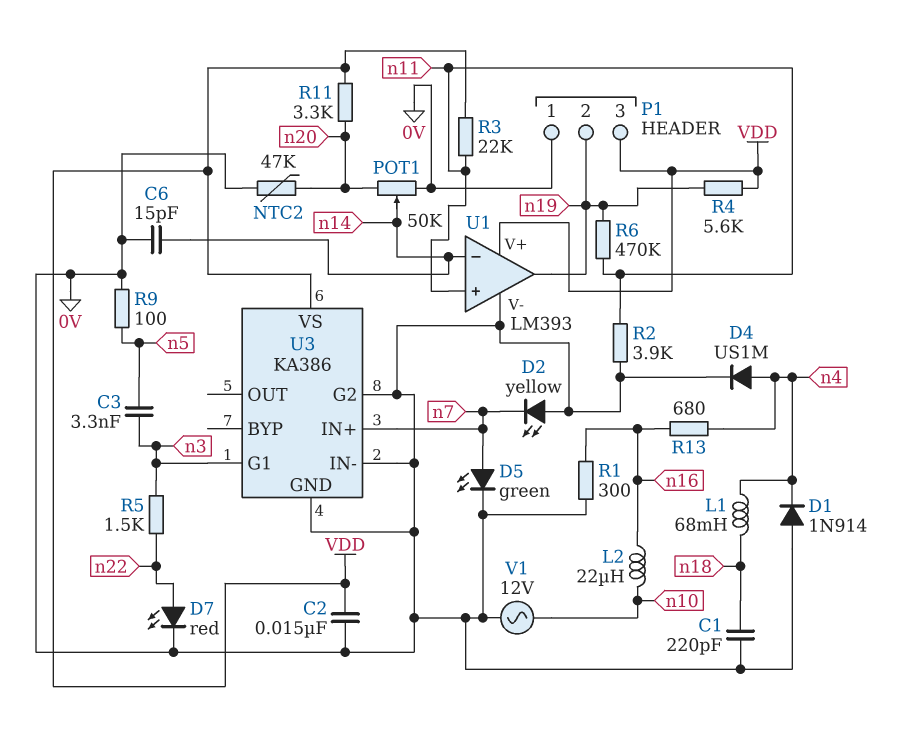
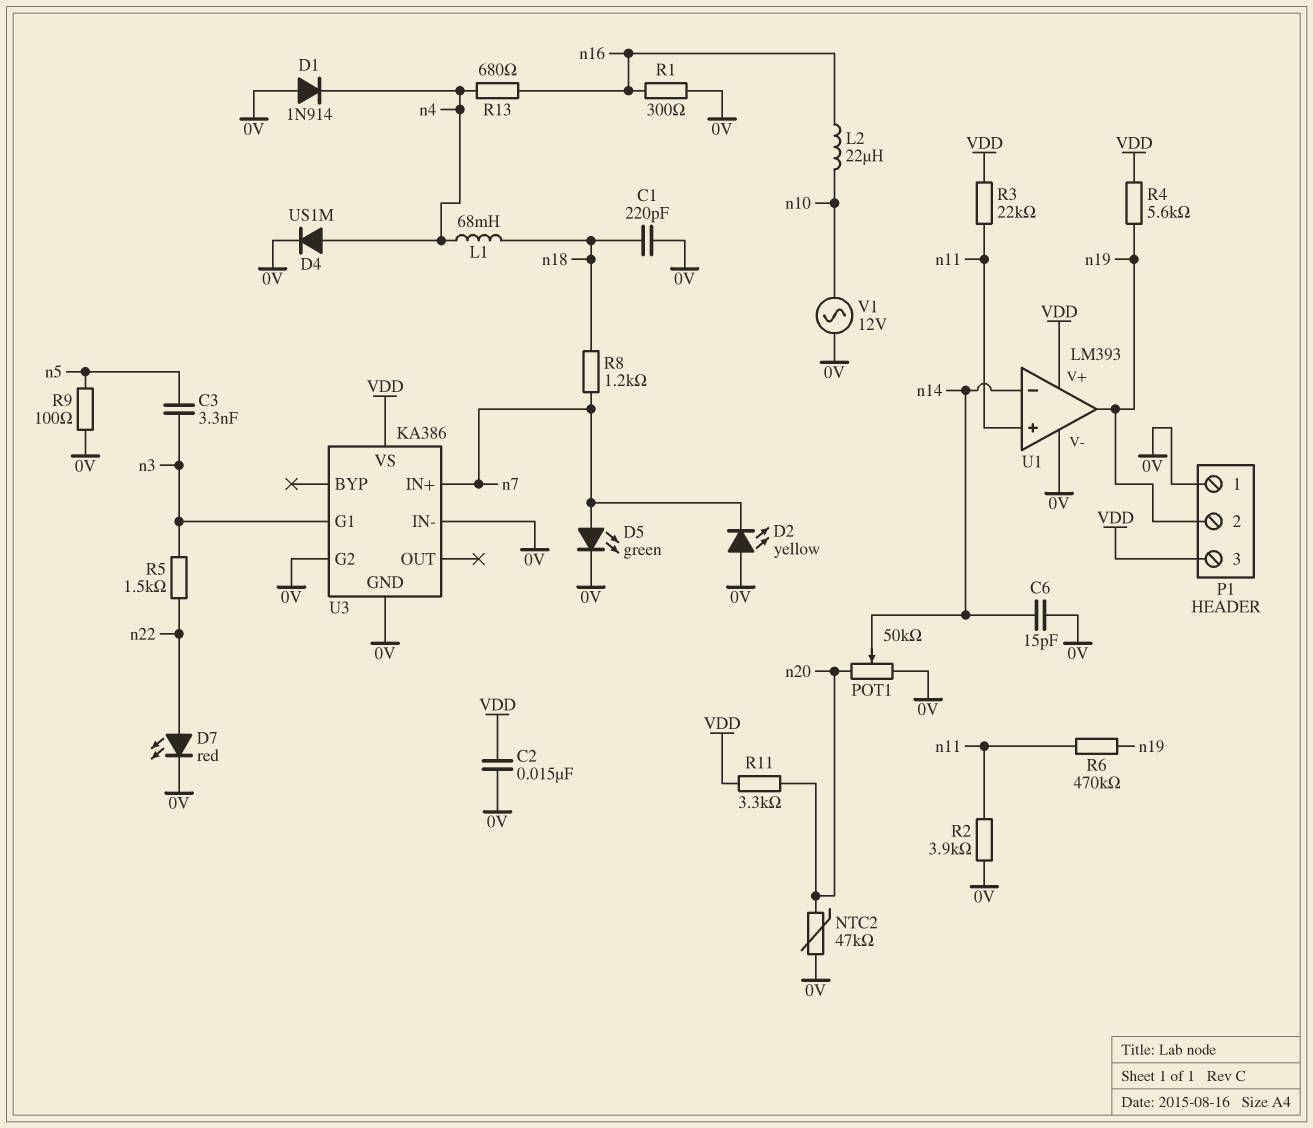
R8: none -> 1.2k (n7, n18)

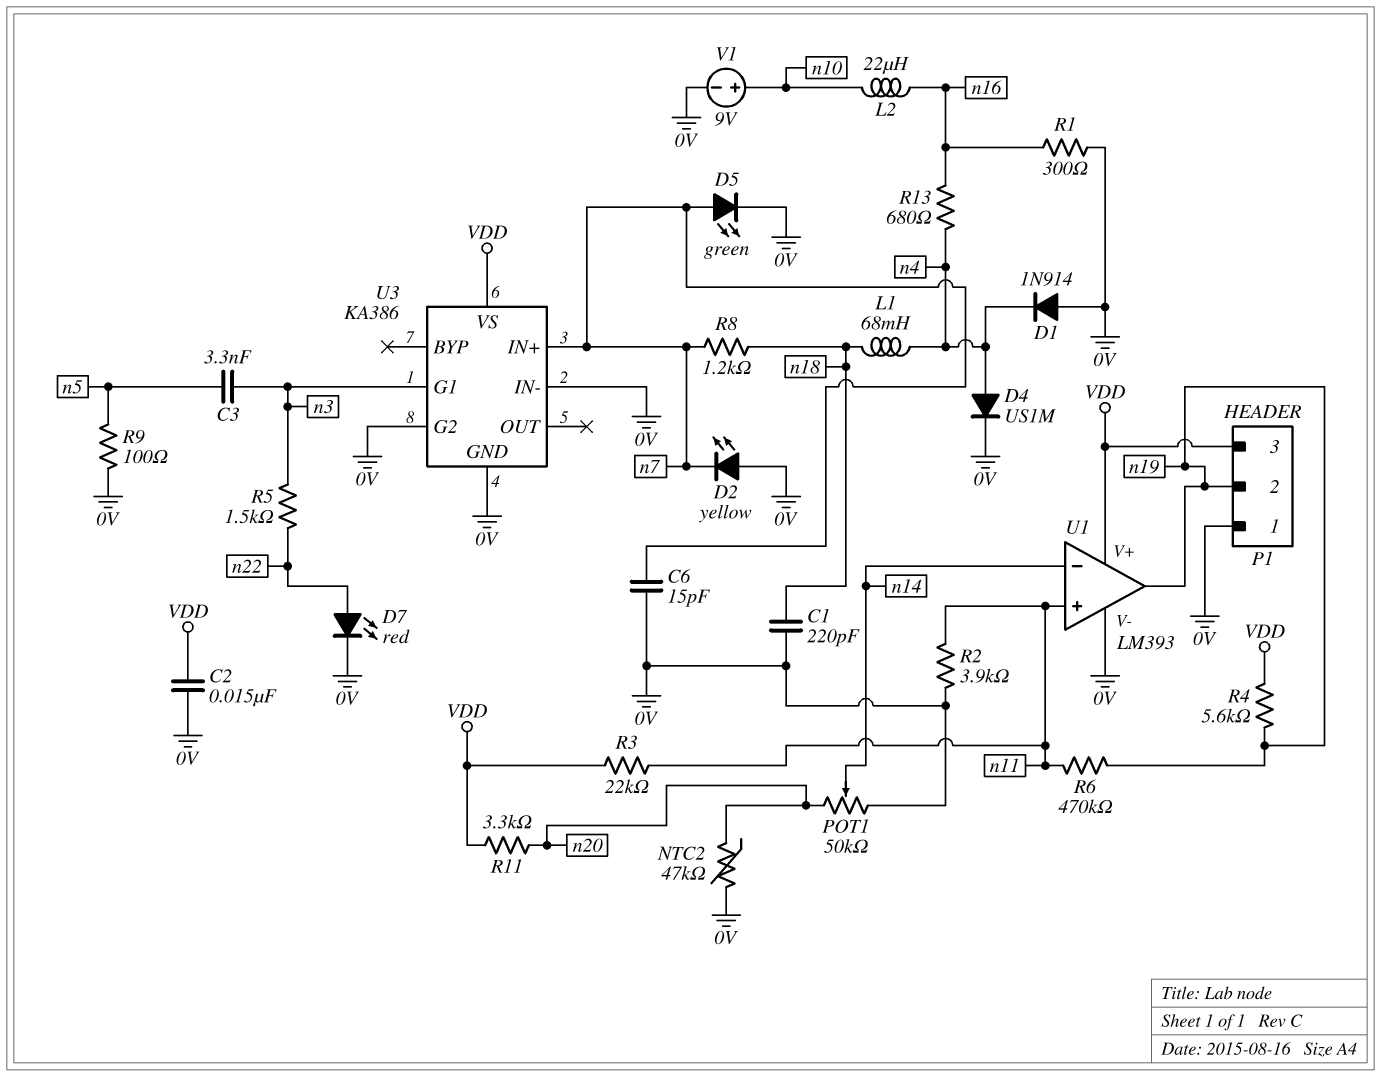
C6: 15pF (0V, n14) -> 15pF (0V, n7)
V1: AC 12V (0V, n10) -> 9V (plus n10, minus 0V)

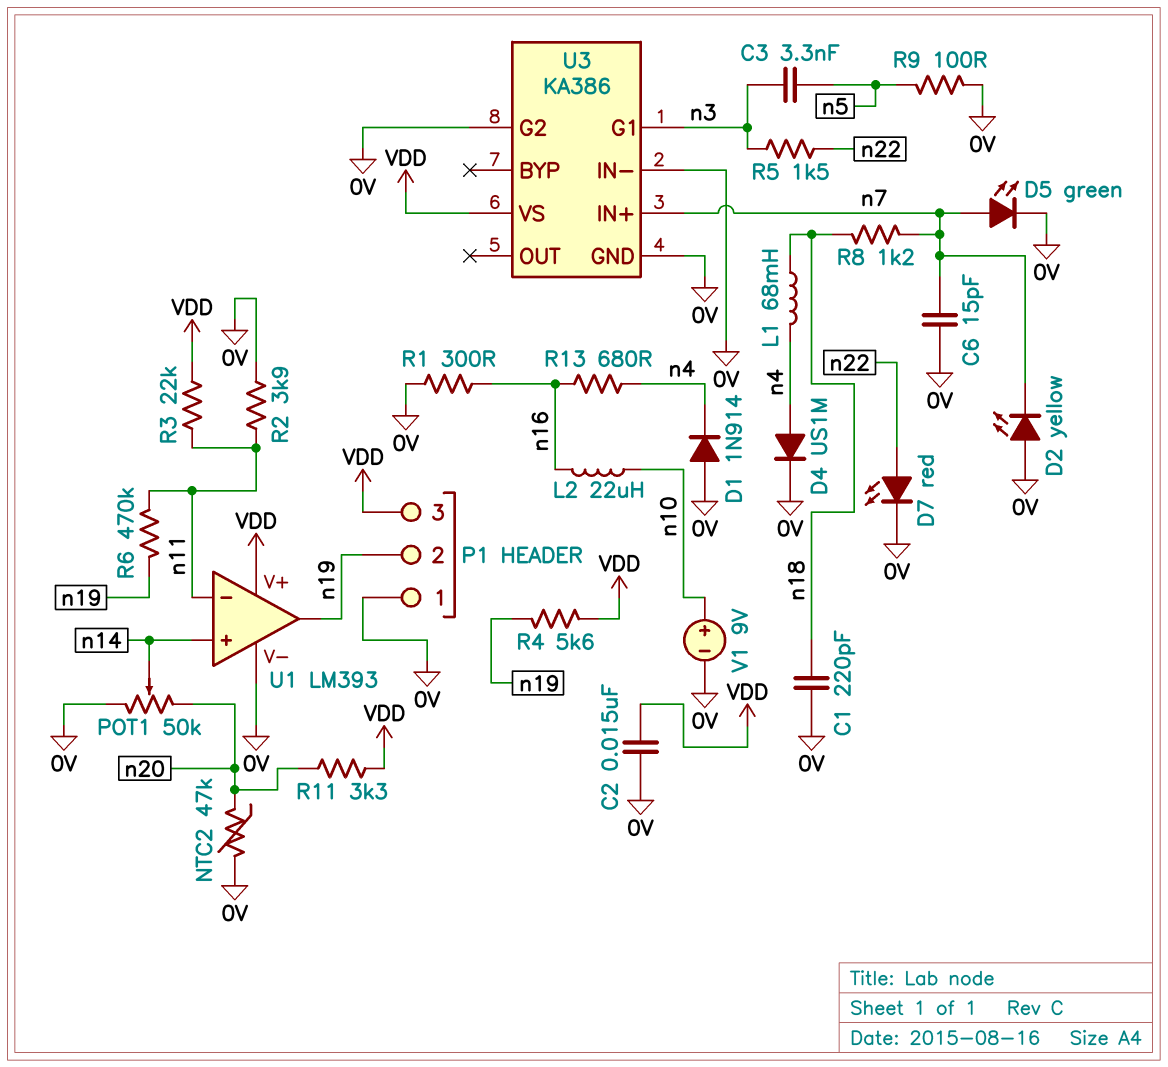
U1 pin in+: n11 -> n14
U1 pin in-: n14 -> n11

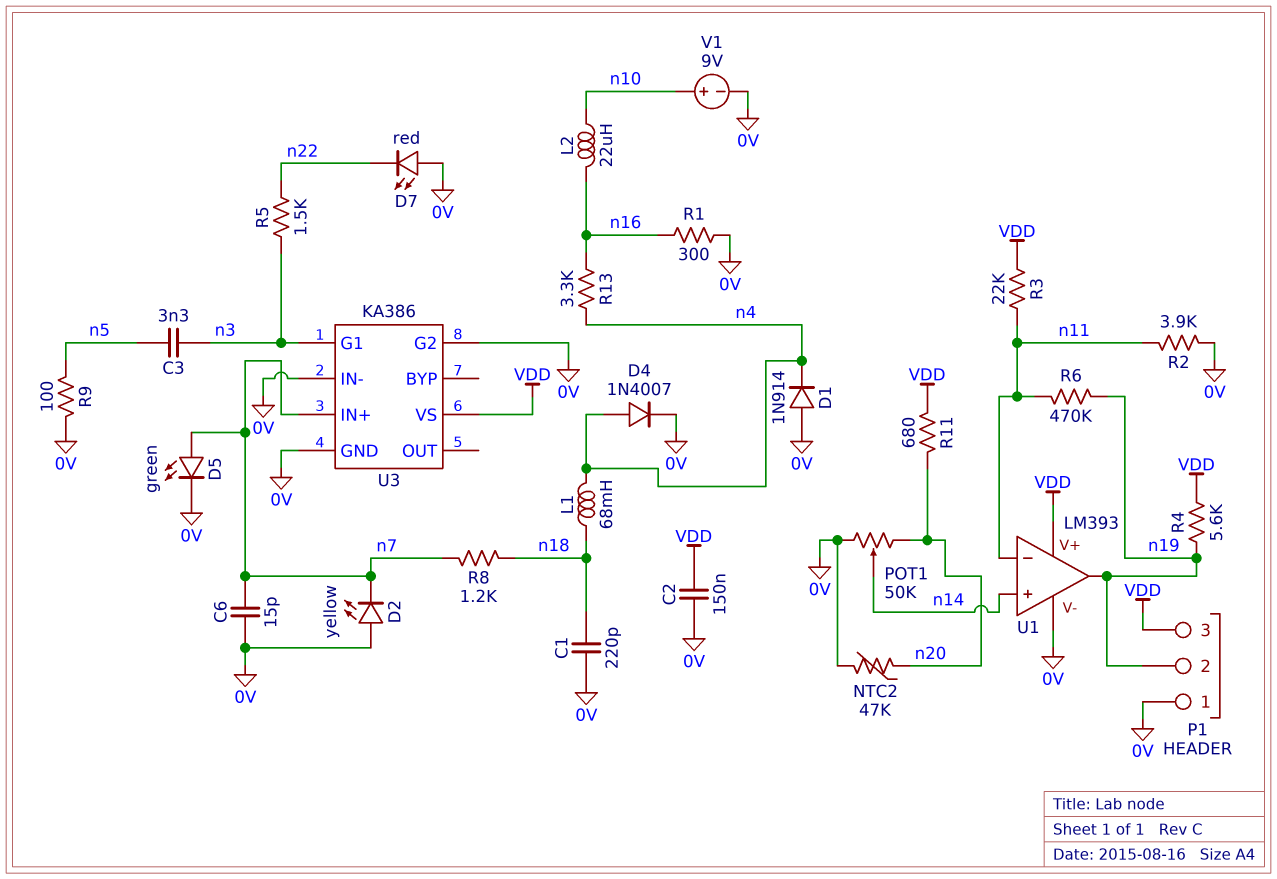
C2: 15nF (0V, VDD) -> 150nF (0V, VDD)
D4: diode US1M (A n4, K 0V) -> diode 1N4007 (A n4, K 0V)
D7: LED red (A n22, K 0V) -> LED red (A 0V, K n22)
R11: 3.3k (VDD, n20) -> 680 (VDD, n20)
R13: 680 (n4, n16) -> 3.3k (n4, n16)

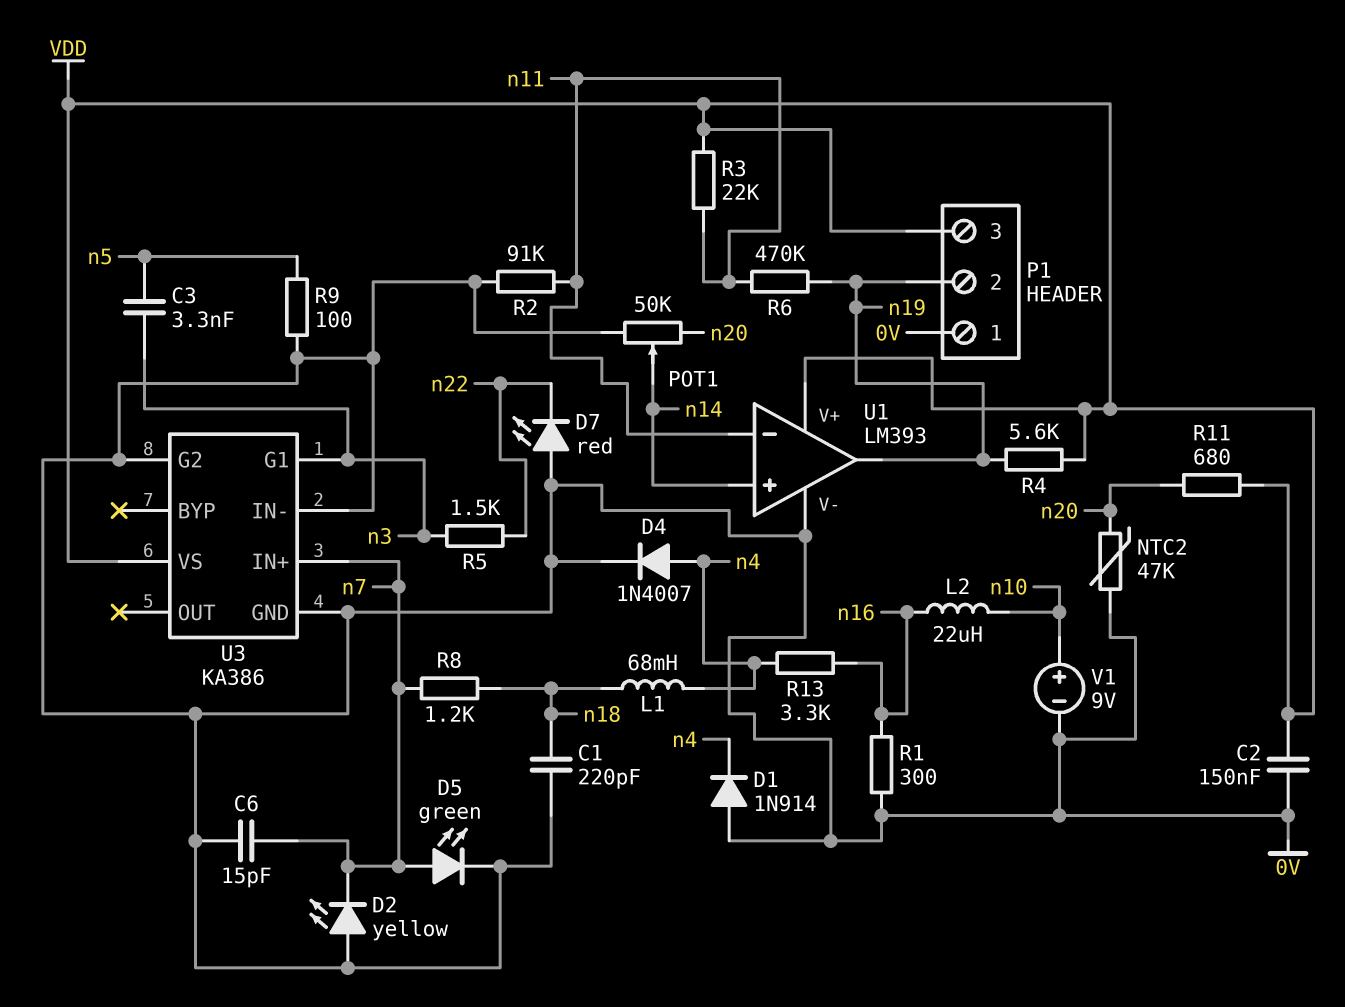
R2: 3.9k (0V, n11) -> 91k (0V, n11)

